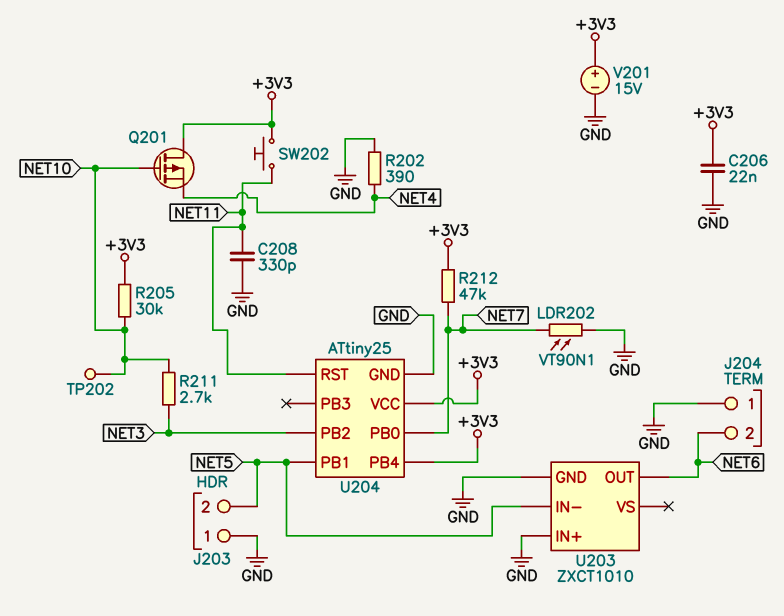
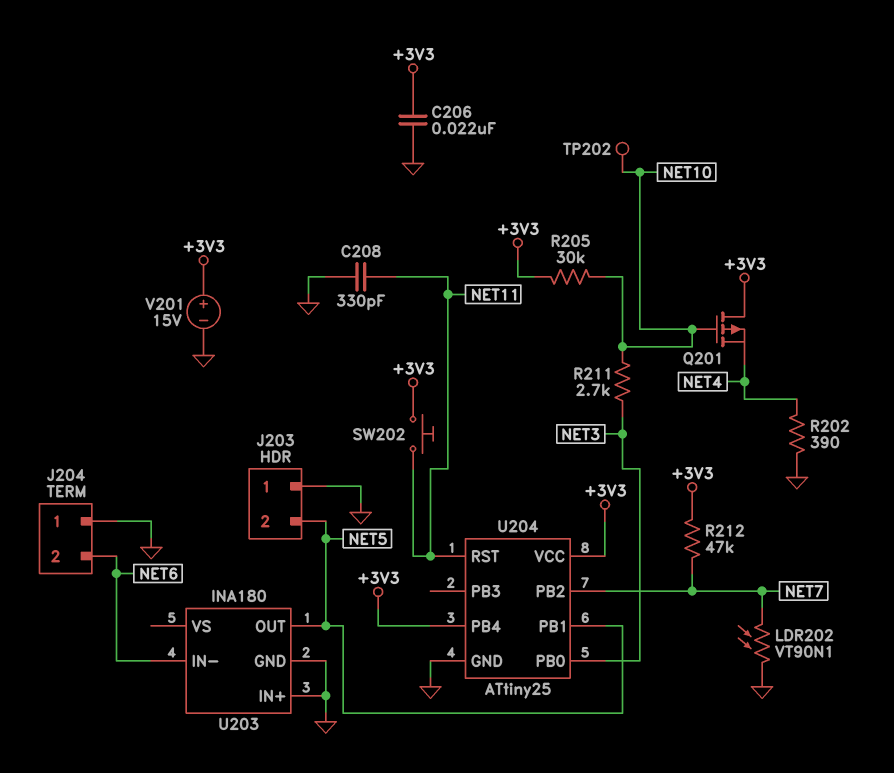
U203: ZXCT1010 -> INA180
U203 pin IN-: NET5 -> NET6
U203 pin OUT: NET6 -> NET5
U204 pin PB0: NET7 -> NET3
U204 pin PB2: NET3 -> NET7

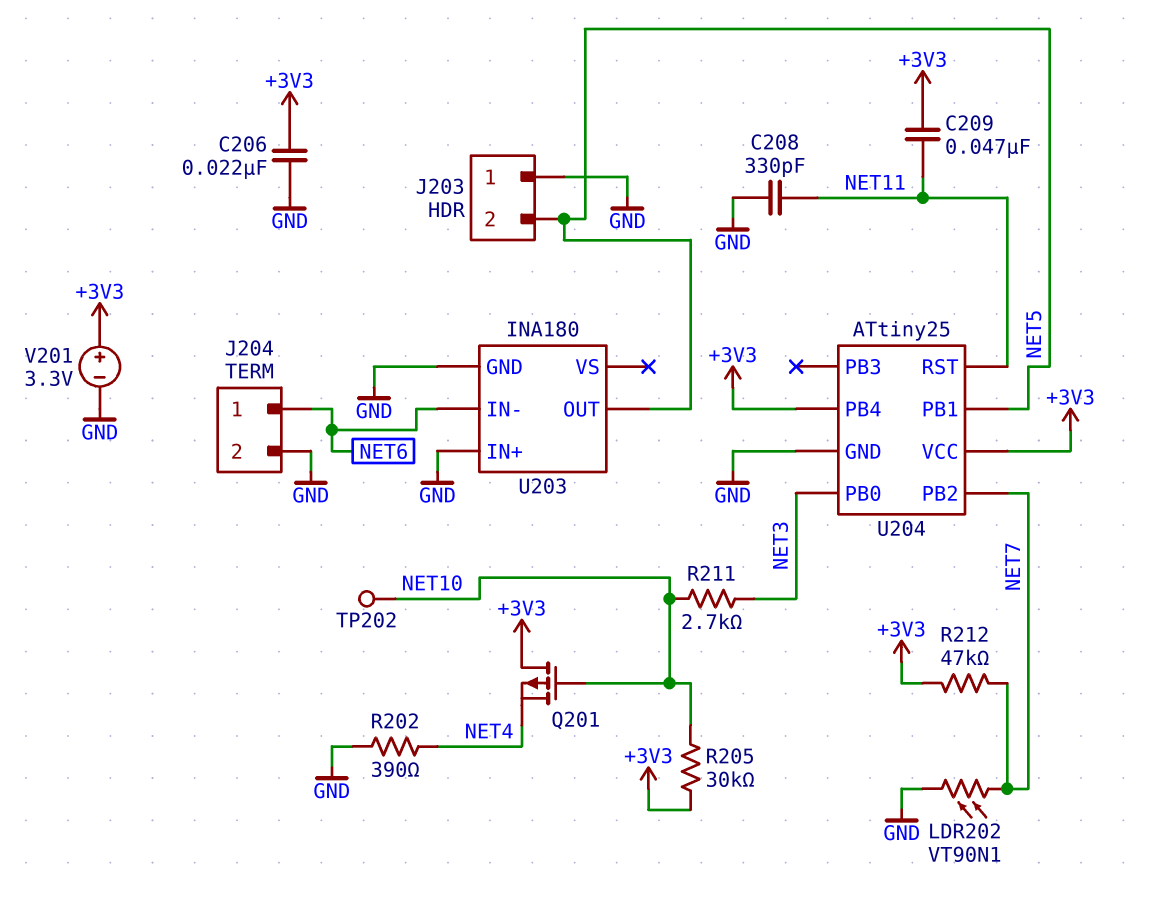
C209: none -> 47nF (+3V3, NET11)
J204 pin 1: GND -> NET6
J204 pin 2: NET6 -> GND
SW202: button (+3V3, NET11) -> none
V201: 15V (plus +3V3, minus GND) -> 3.3V (plus +3V3, minus GND)

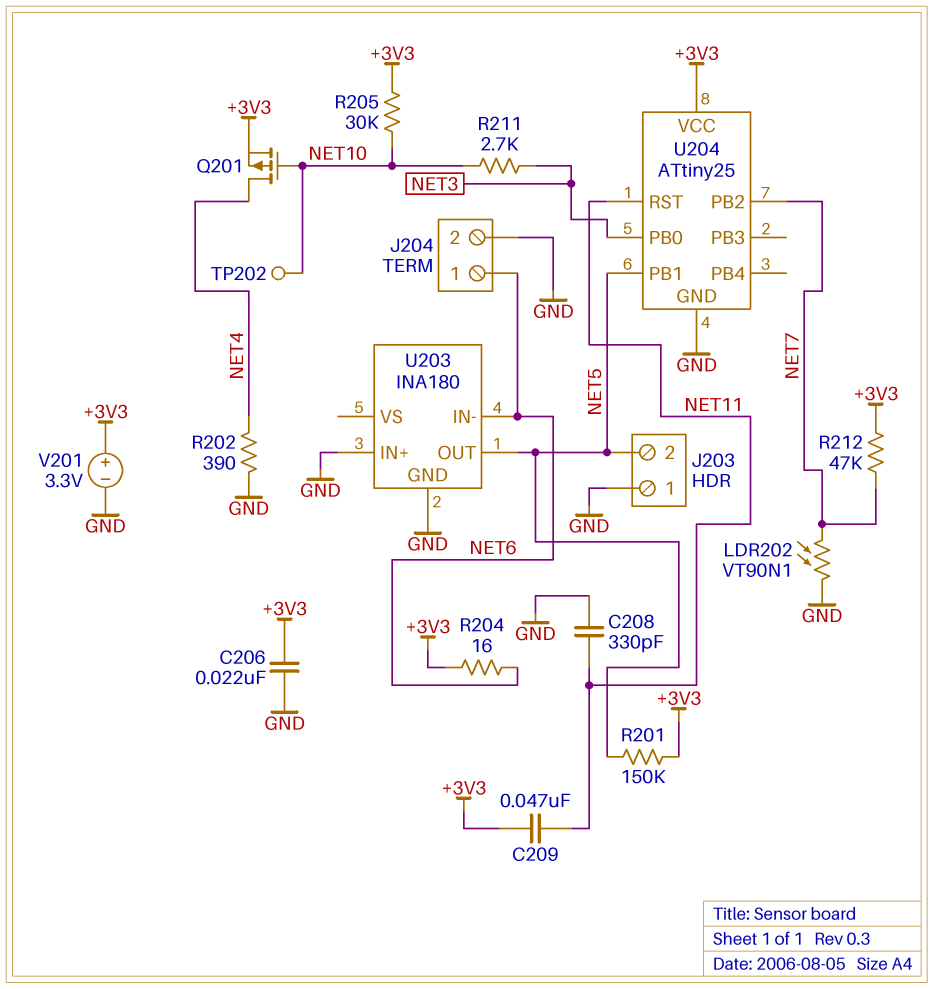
Q201: PMOS (G NET10, D +3V3, S NET4) -> PMOS (G NET10, D NET4, S +3V3)
R201: none -> 150k (+3V3, NET5)
R204: none -> 16 (+3V3, NET6)
U204 pin PB4: +3V3 -> none

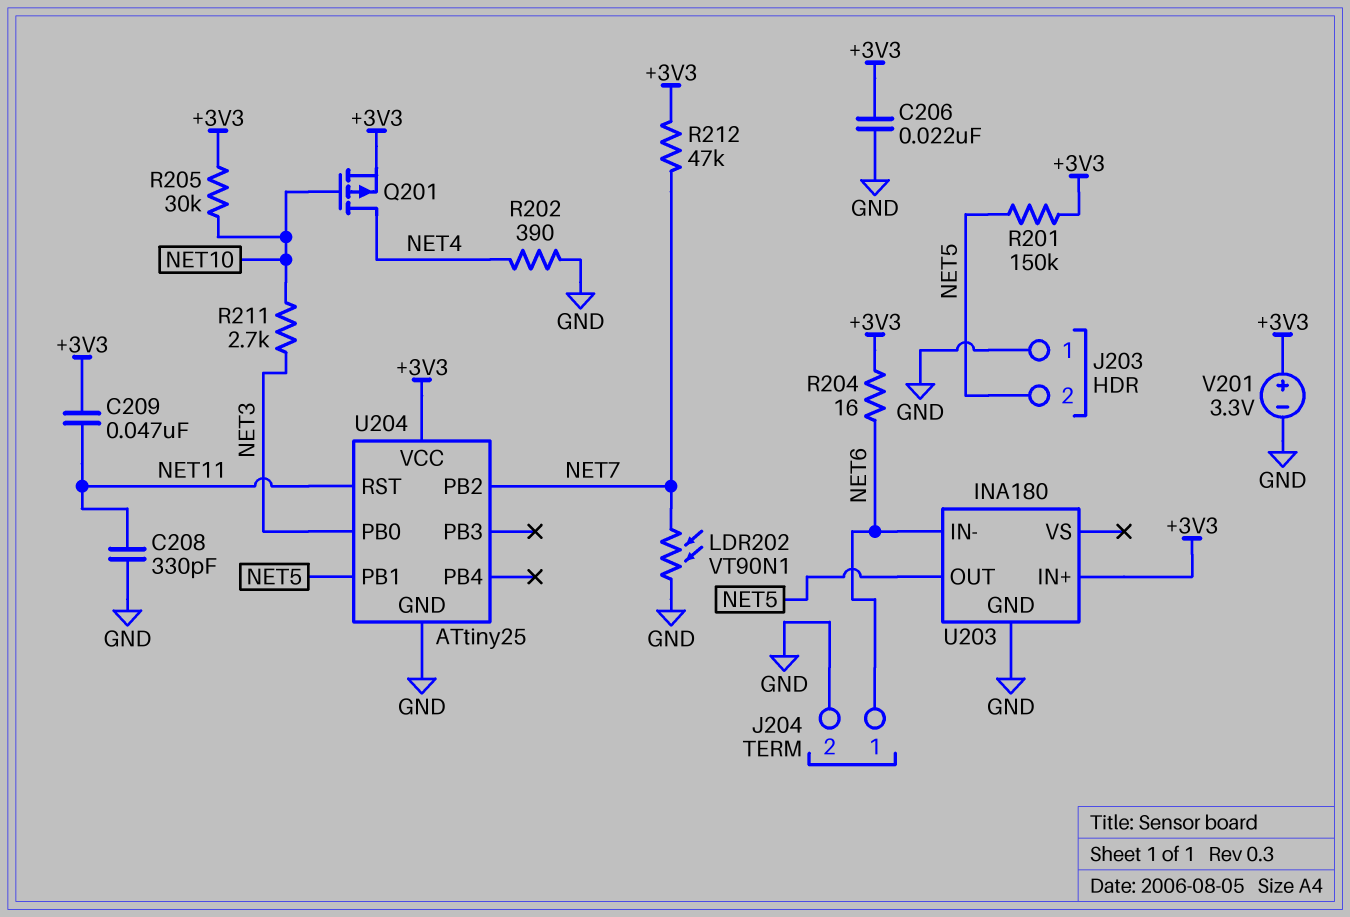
TP202: test point (NET10) -> none
U203 pin IN+: GND -> +3V3

